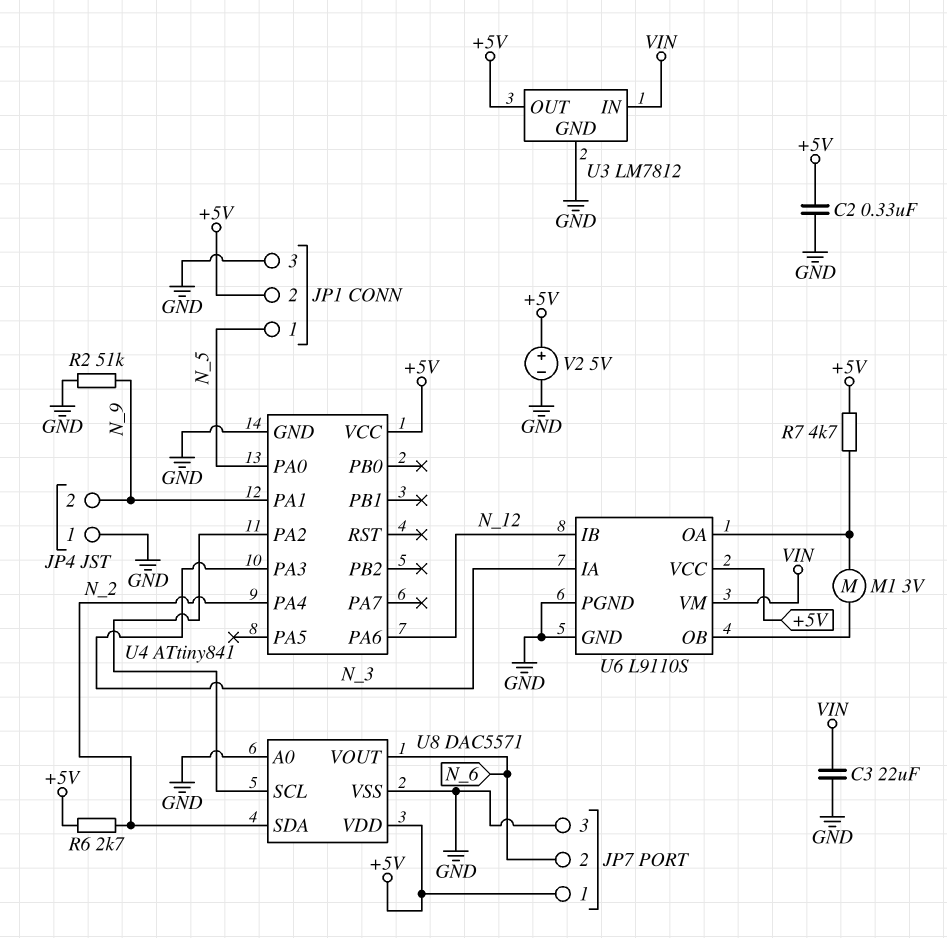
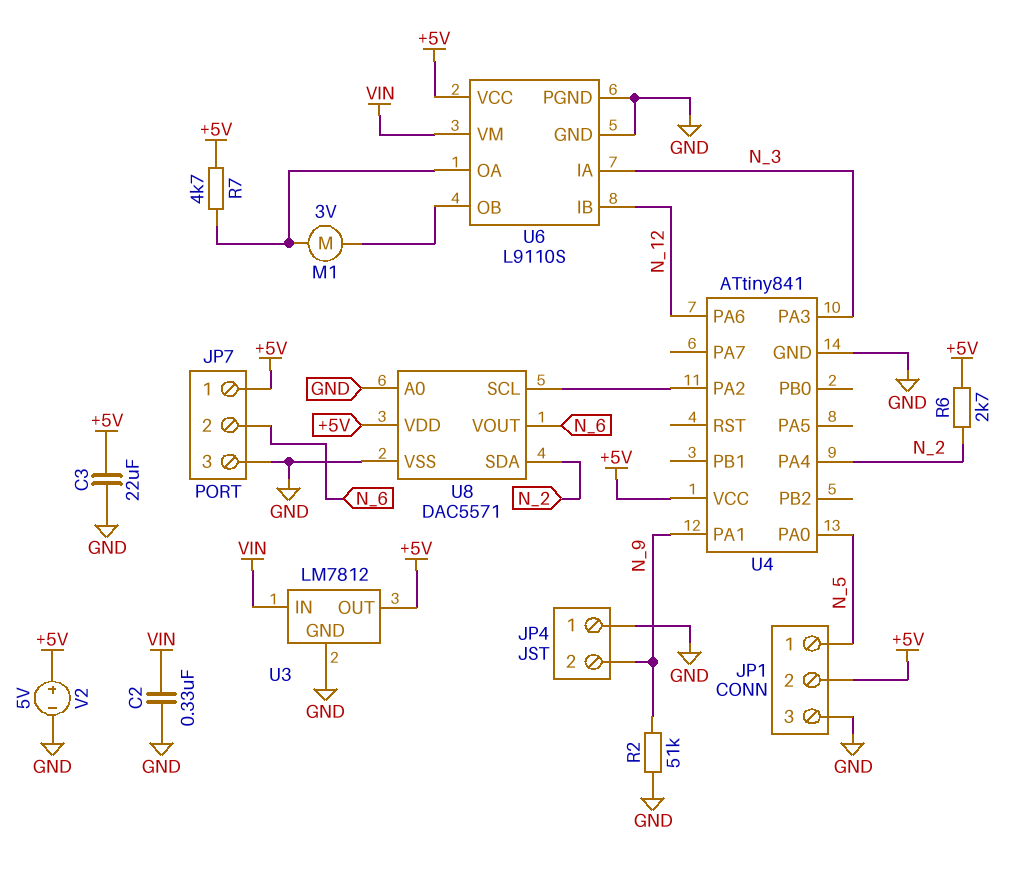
C2: 330nF (+5V, GND) -> 330nF (GND, VIN)
C3: 22uF (GND, VIN) -> 22uF (+5V, GND)

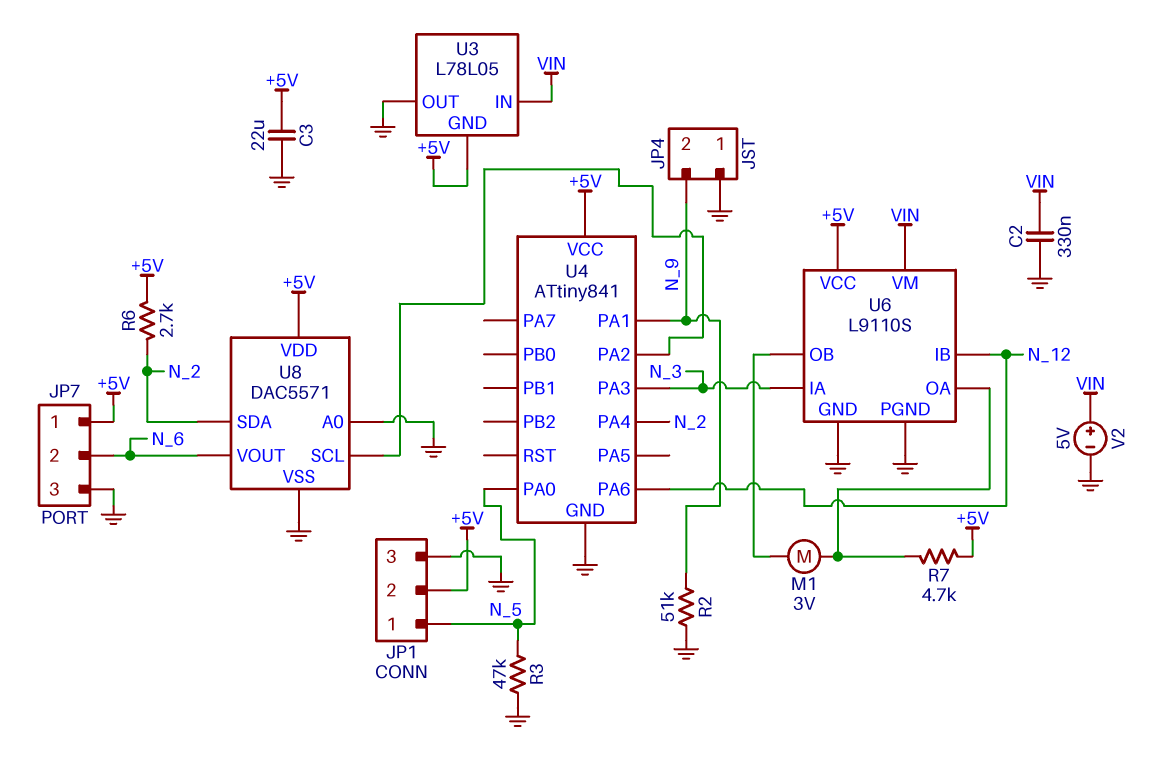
R3: none -> 47k (GND, N_5)
U3: LM7812 -> L78L05
U3 pin GND: GND -> +5V
U3 pin OUT: +5V -> GND
V2: 5V (plus +5V, minus GND) -> 5V (plus VIN, minus GND)

